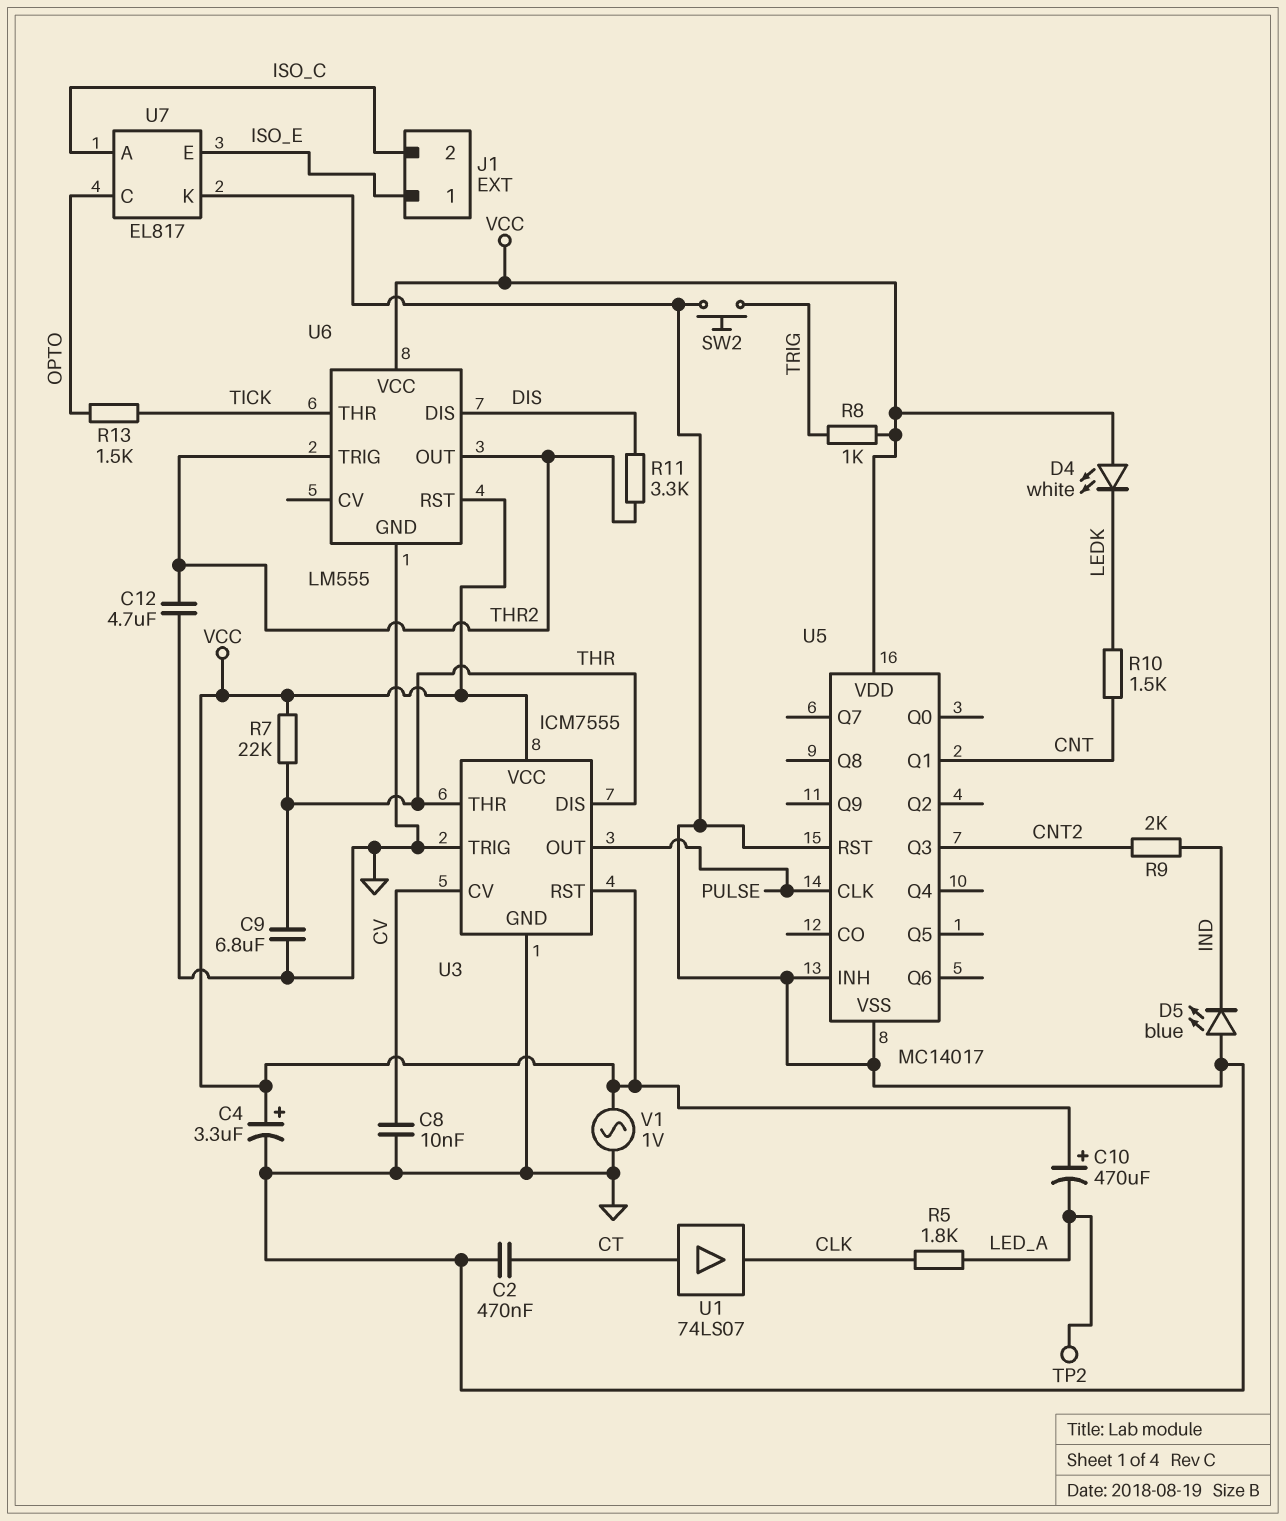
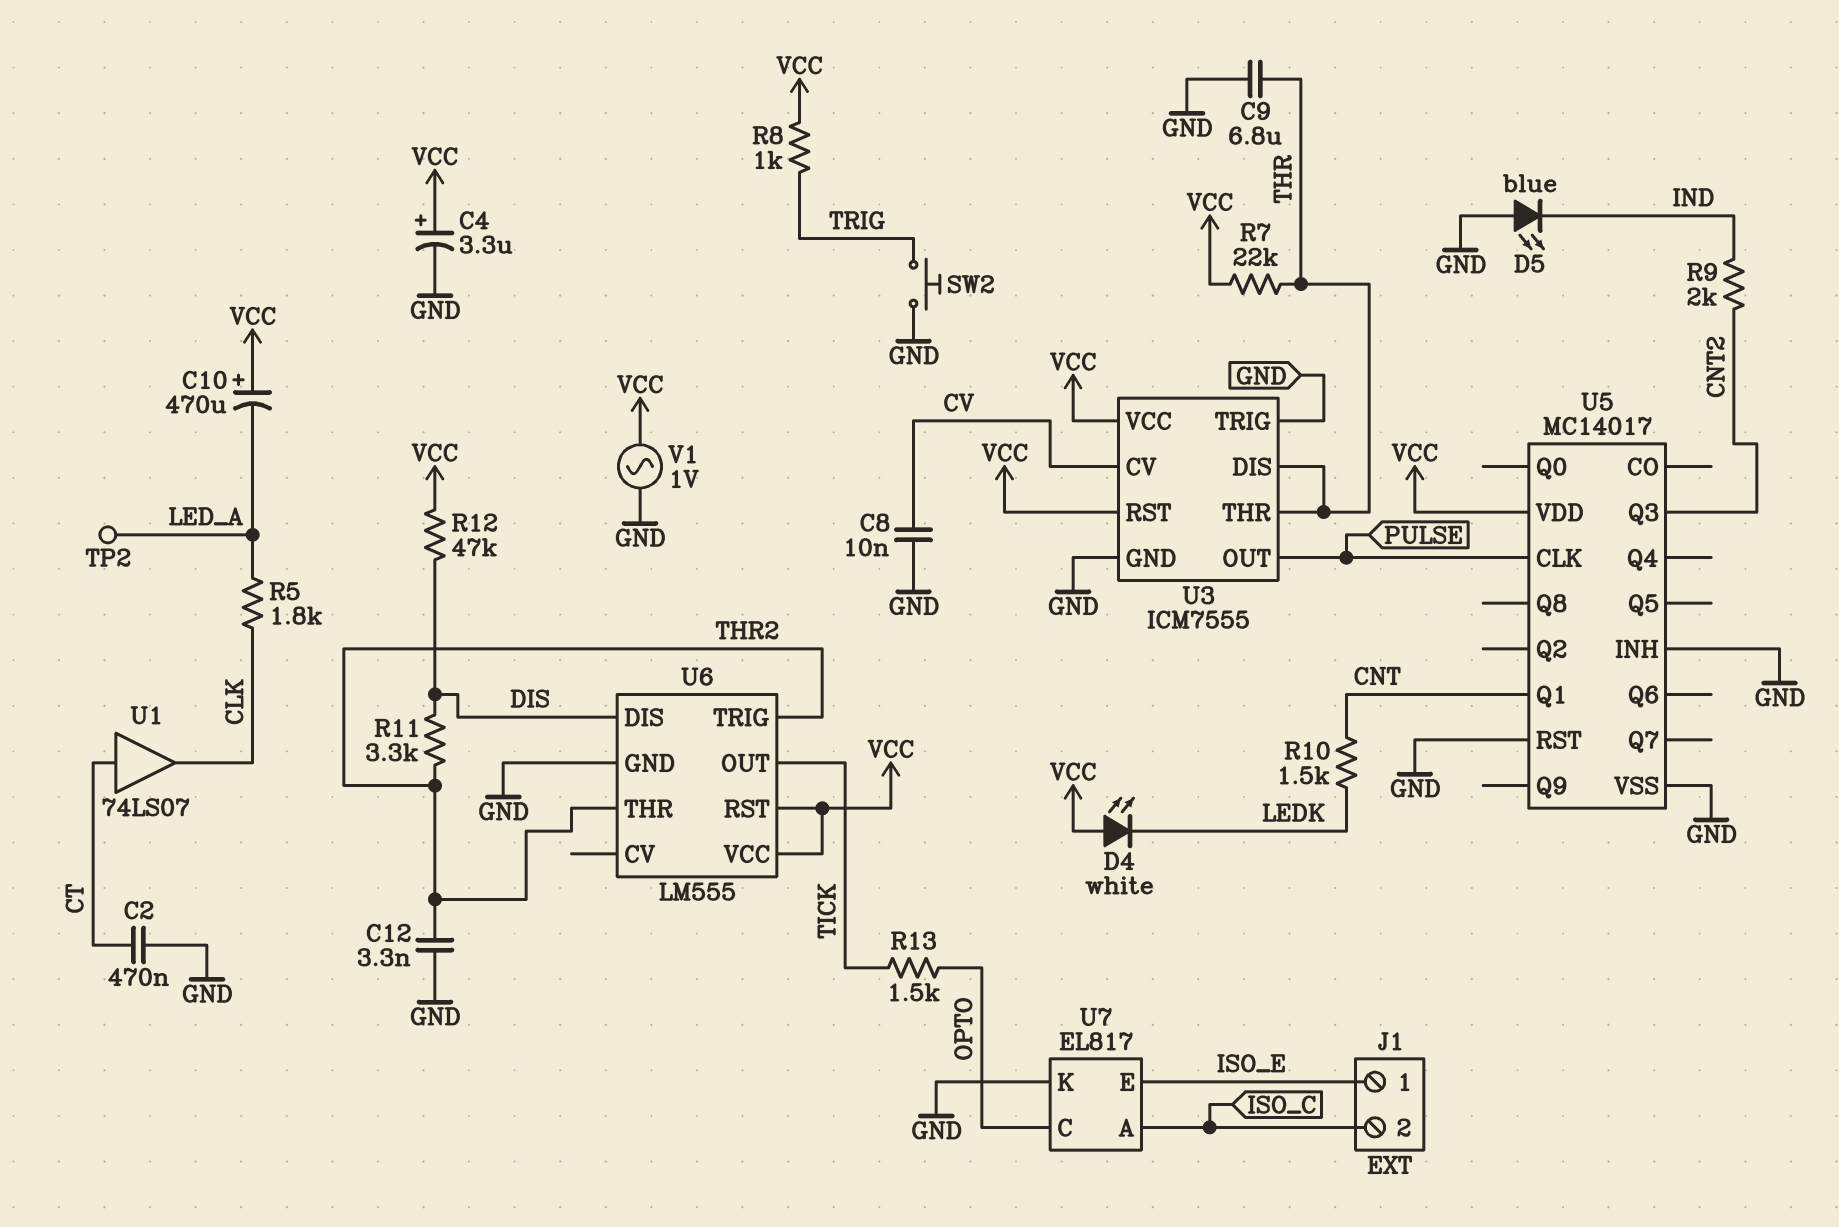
C12: 4.7uF (GND, THR2) -> 3.3nF (GND, THR2)
R12: none -> 47k (DIS, VCC)
U6 pin OUT: THR2 -> TICK
U6 pin THR: TICK -> THR2

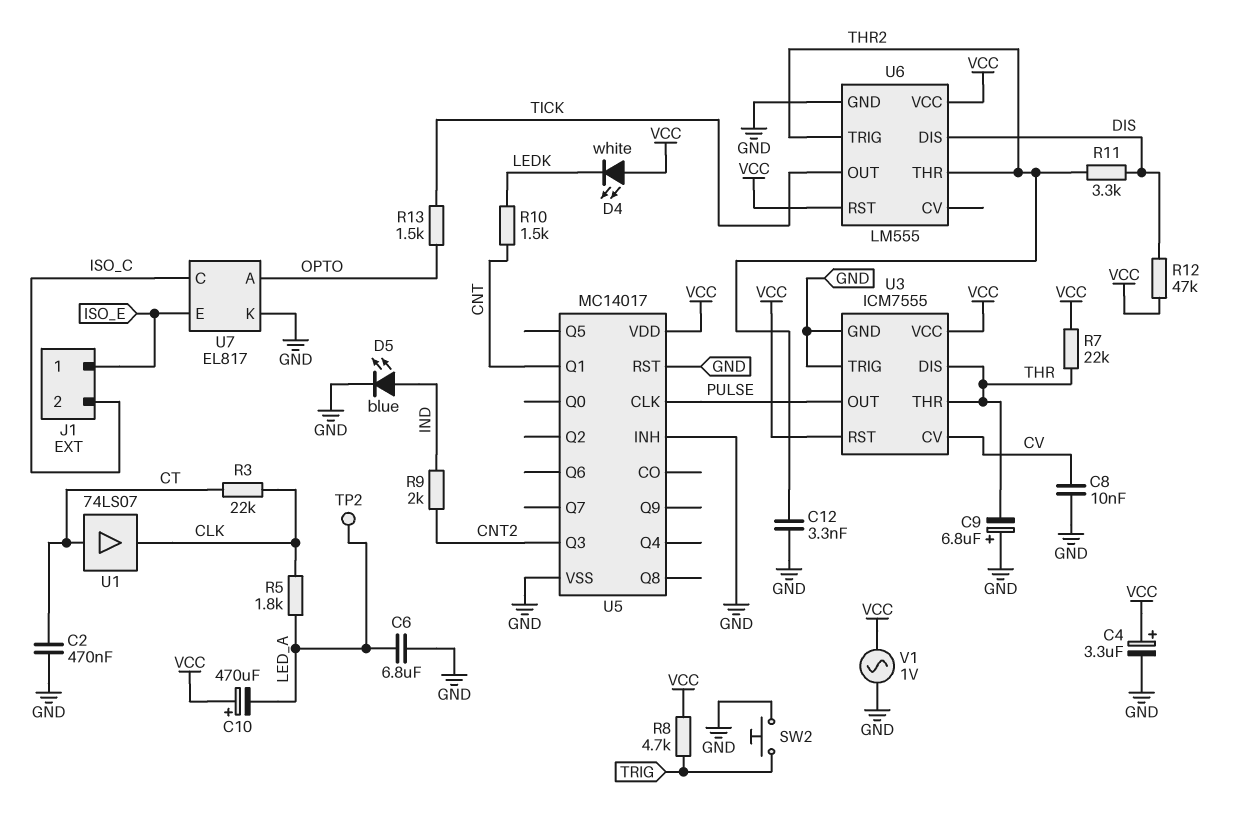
C6: none -> 6.8uF (GND, LED_A)
C9: 6.8uF (GND, THR) -> 6.8uF (plus GND, minus THR)
D5: LED blue (A GND, K IND) -> LED blue (A IND, K GND)
R3: none -> 22k (CLK, CT)
R8: 1k (TRIG, VCC) -> 4.7k (TRIG, VCC)
U7 pin A: ISO_C -> OPTO
U7 pin C: OPTO -> ISO_C

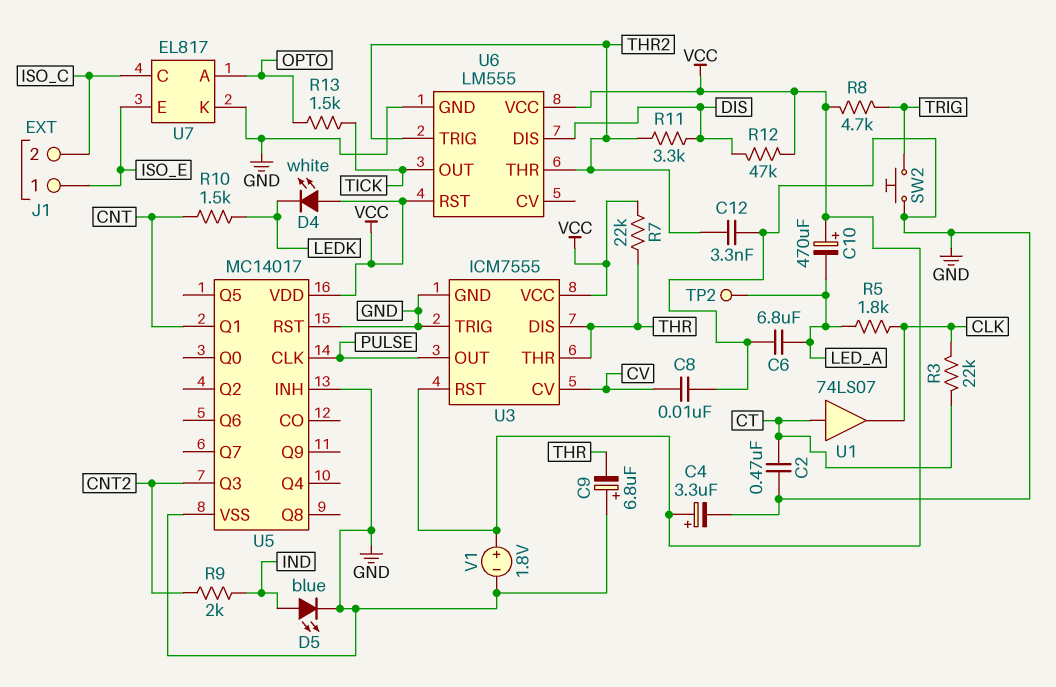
V1: AC 1V (GND, VCC) -> 1.8V (plus VCC, minus GND)

